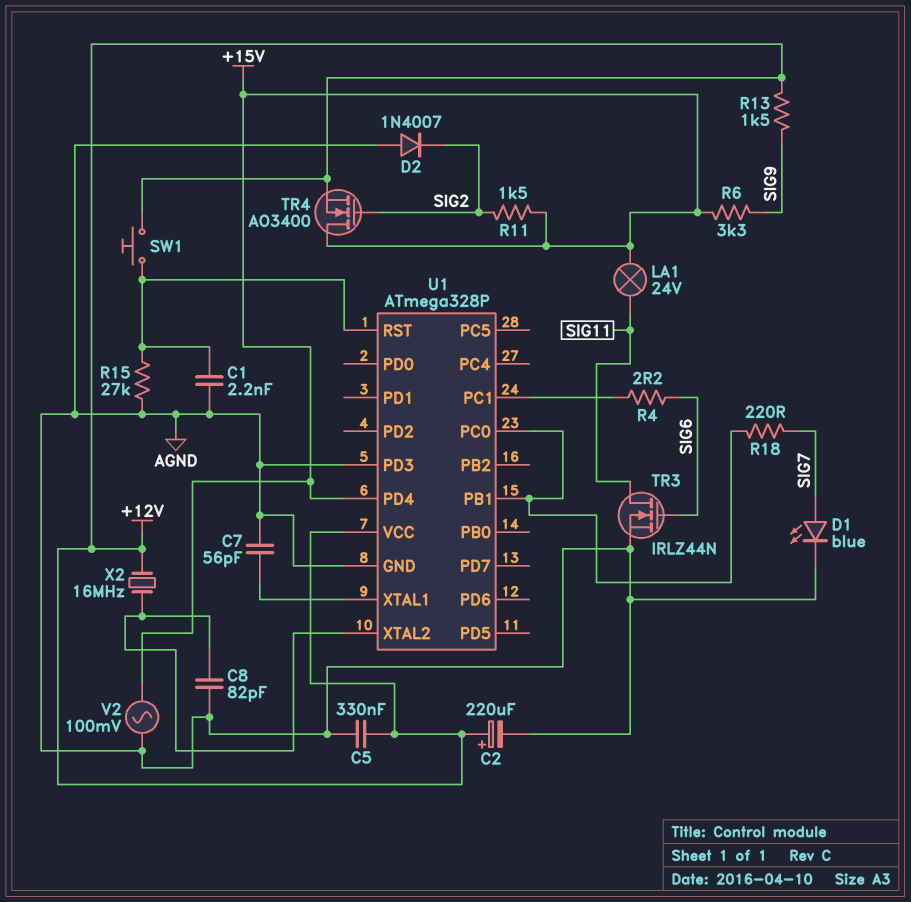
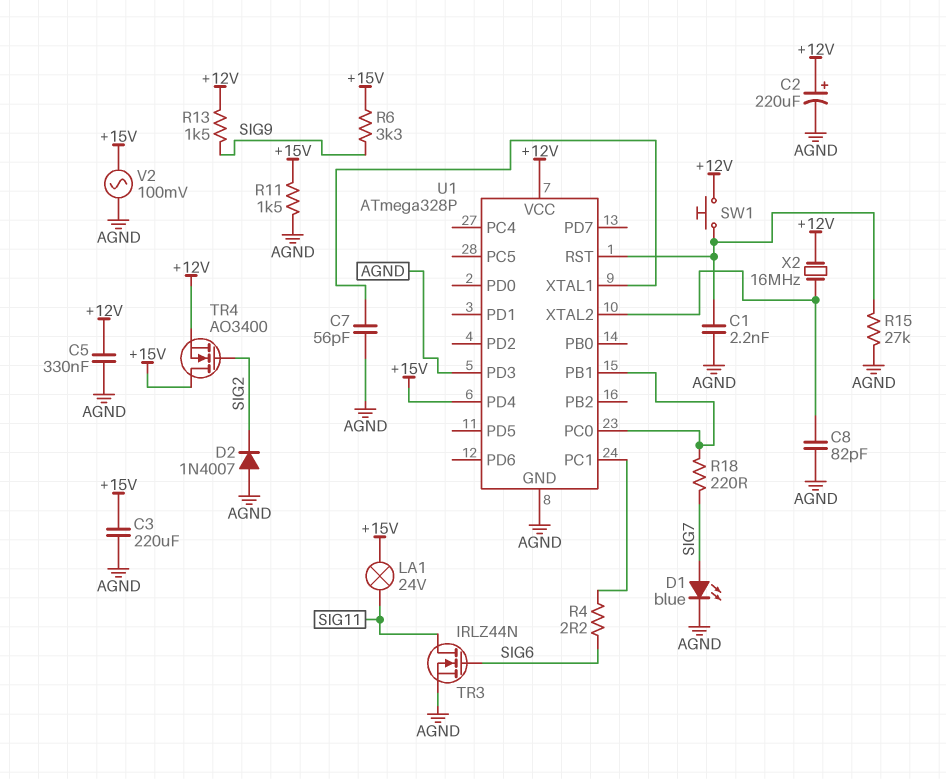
C3: none -> 220uF (+15V, AGND)
R11: 1.5k (+15V, SIG2) -> 1.5k (+15V, AGND)

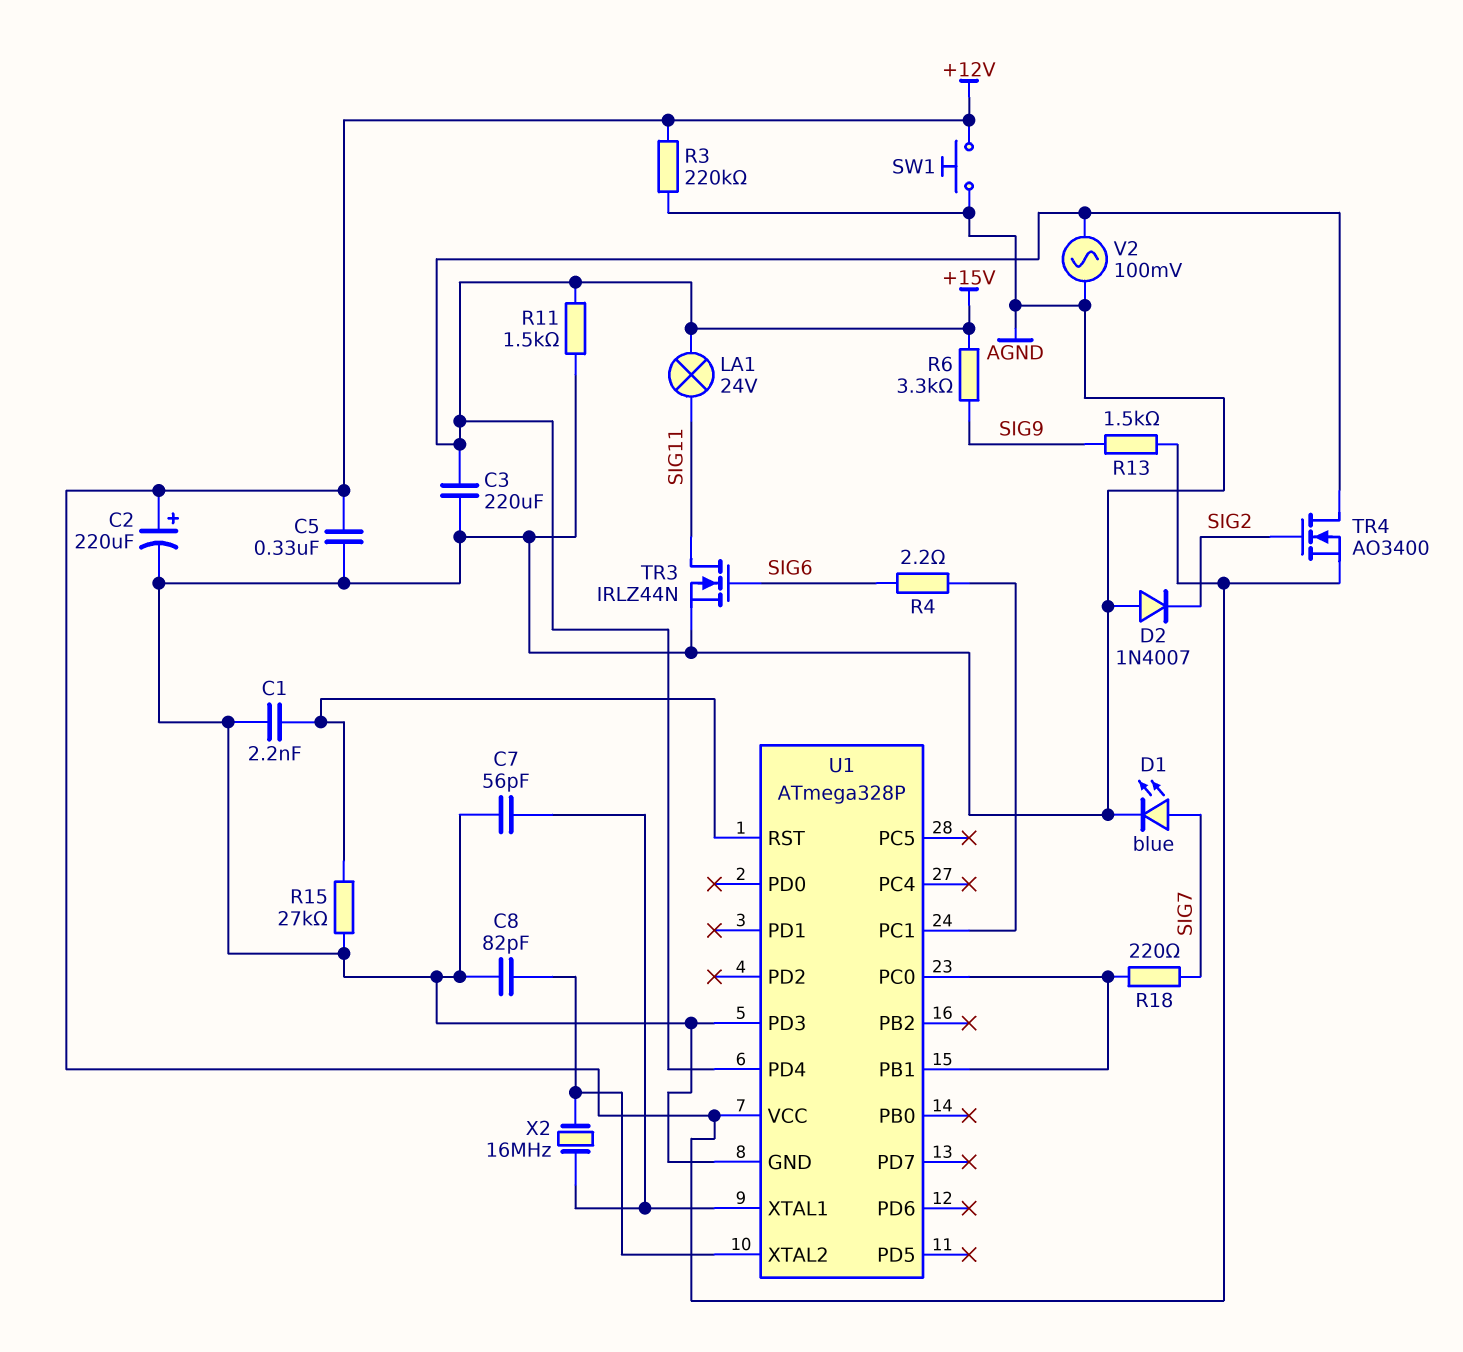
R3: none -> 220k (+12V, AGND)
SW1: button (+12V, U1/RST) -> button (+12V, AGND)
X2: 16MHz (+12V, U1/XTAL2) -> 16MHz (U1/XTAL1, U1/XTAL2)

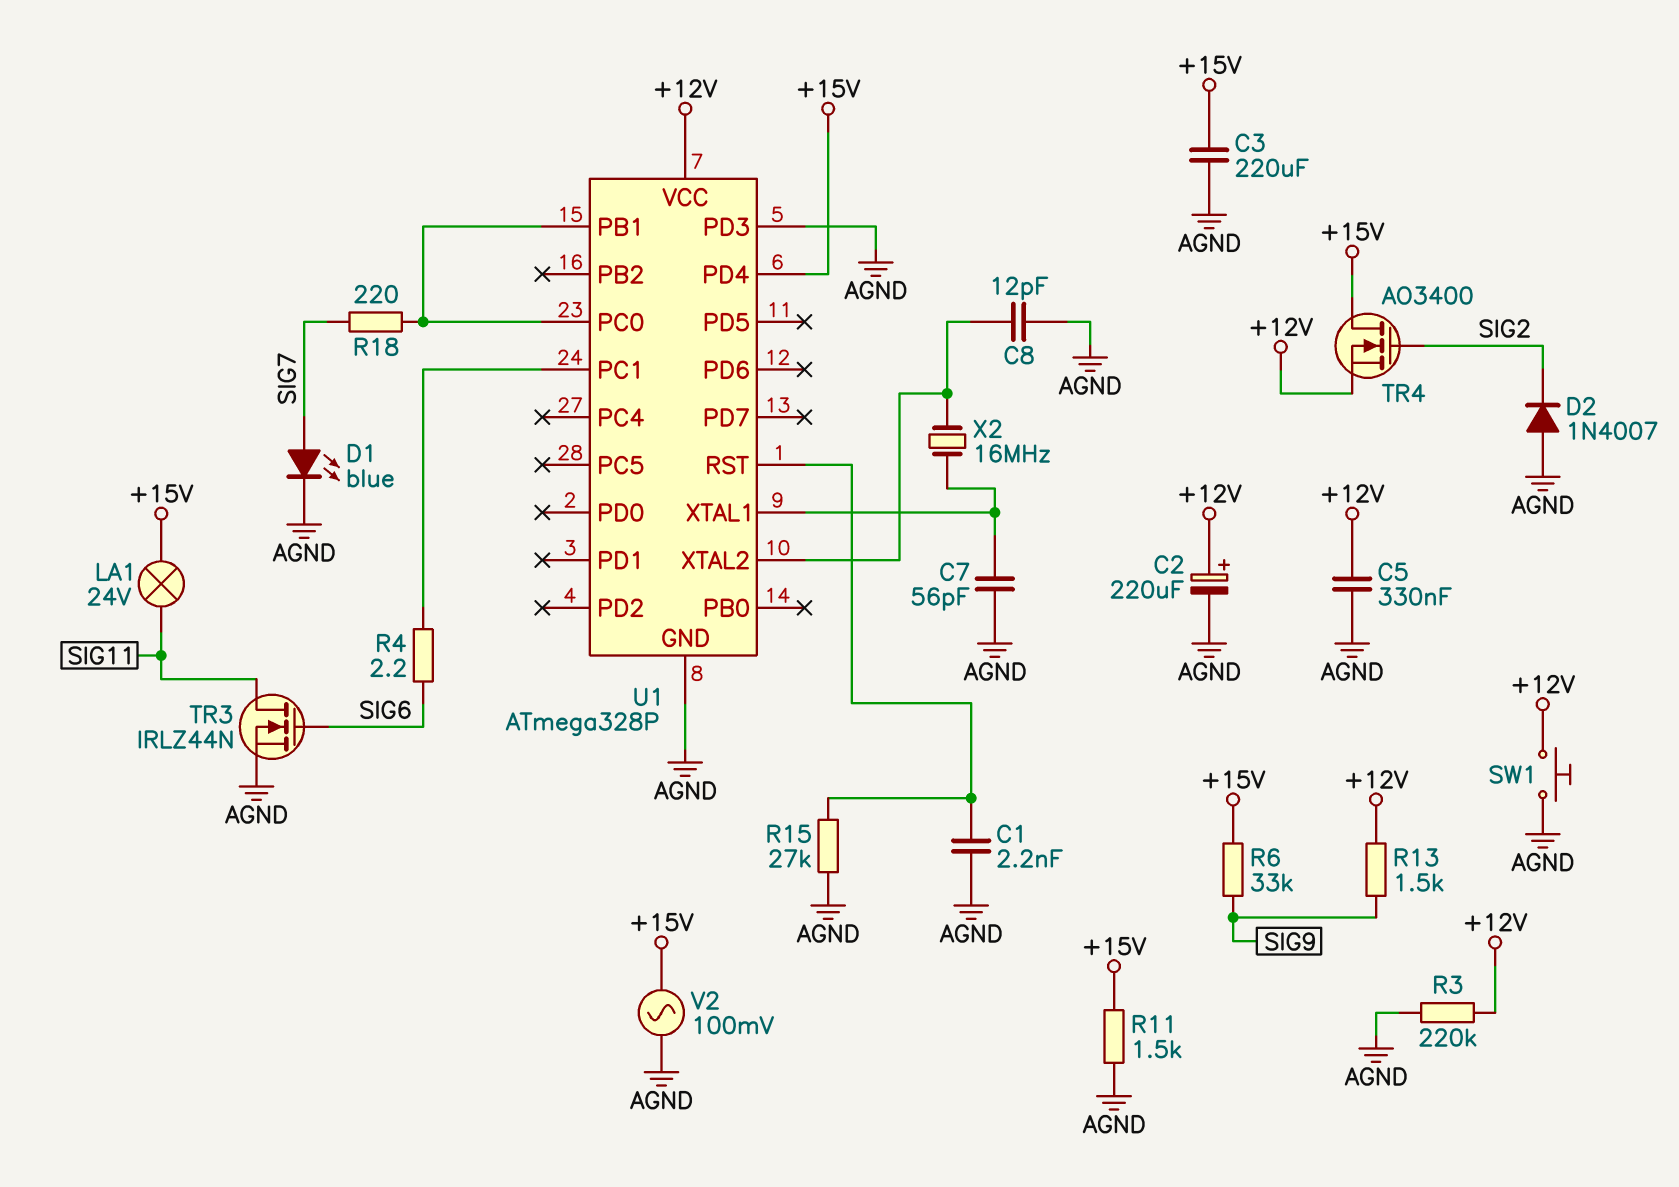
C8: 82pF (AGND, U1/XTAL2) -> 12pF (AGND, U1/XTAL2)
R6: 3.3k (+15V, SIG9) -> 33k (+15V, SIG9)

